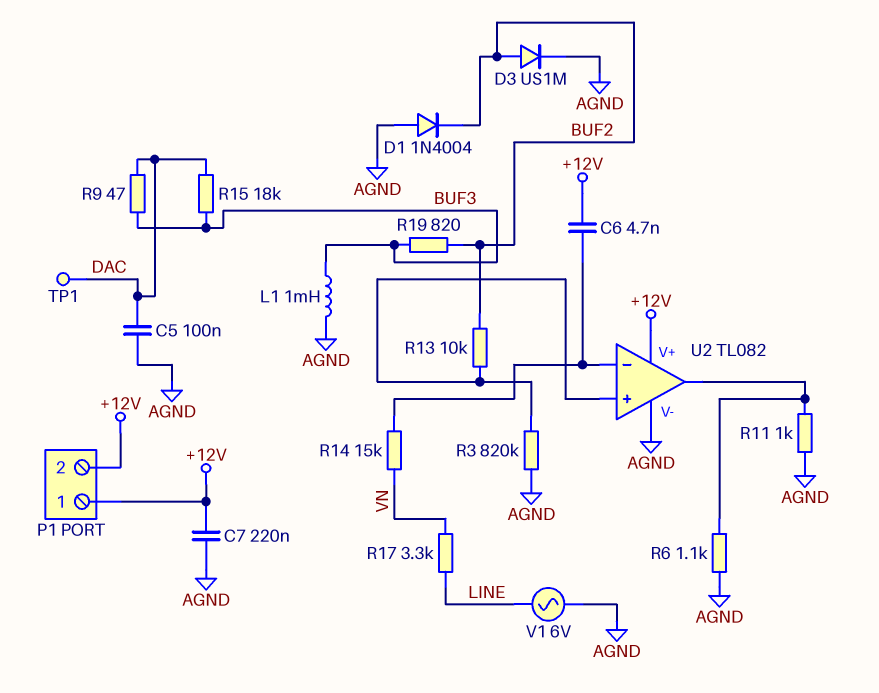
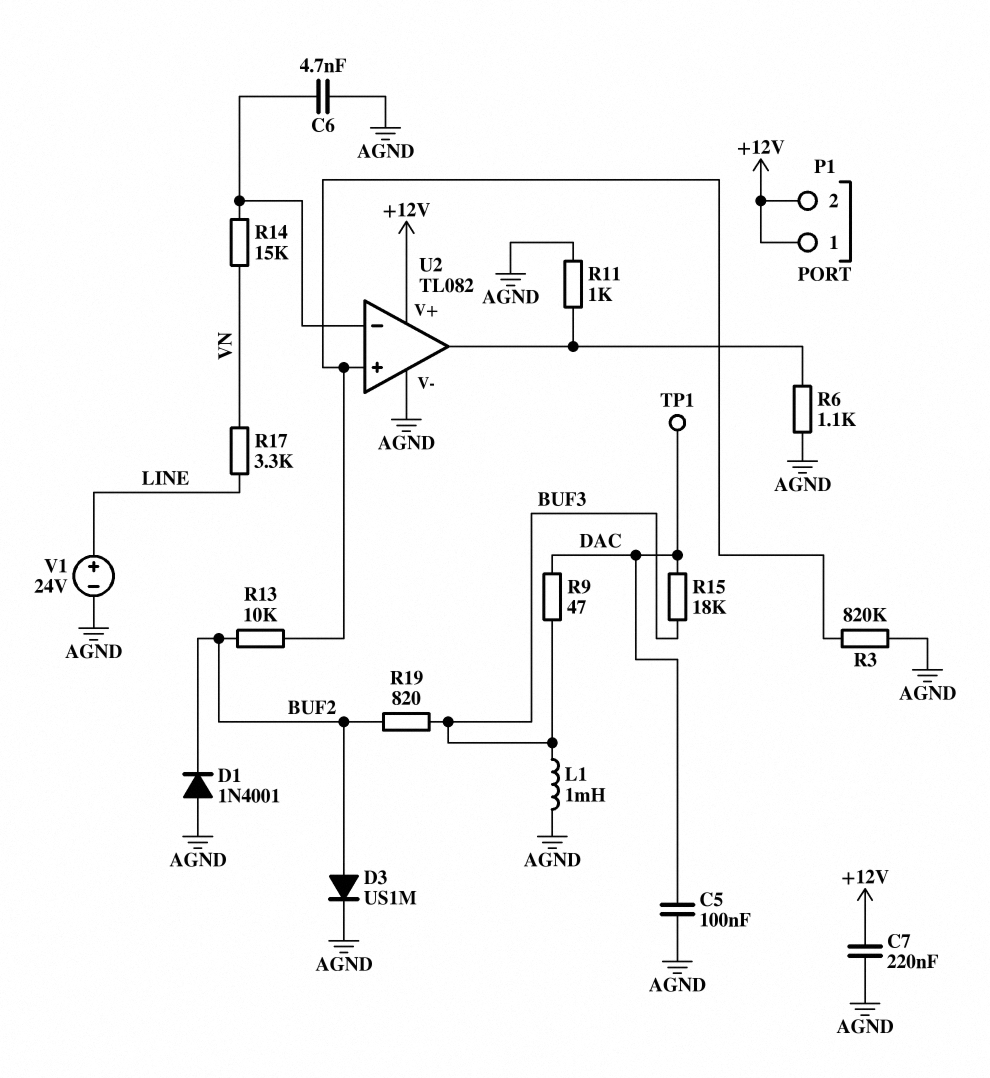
C6: 4.7nF (+12V, U2/in-) -> 4.7nF (AGND, U2/in-)
D1: diode 1N4004 (A AGND, K BUF2) -> diode 1N4001 (A AGND, K BUF2)
V1: AC 6V (AGND, LINE) -> 24V (plus LINE, minus AGND)

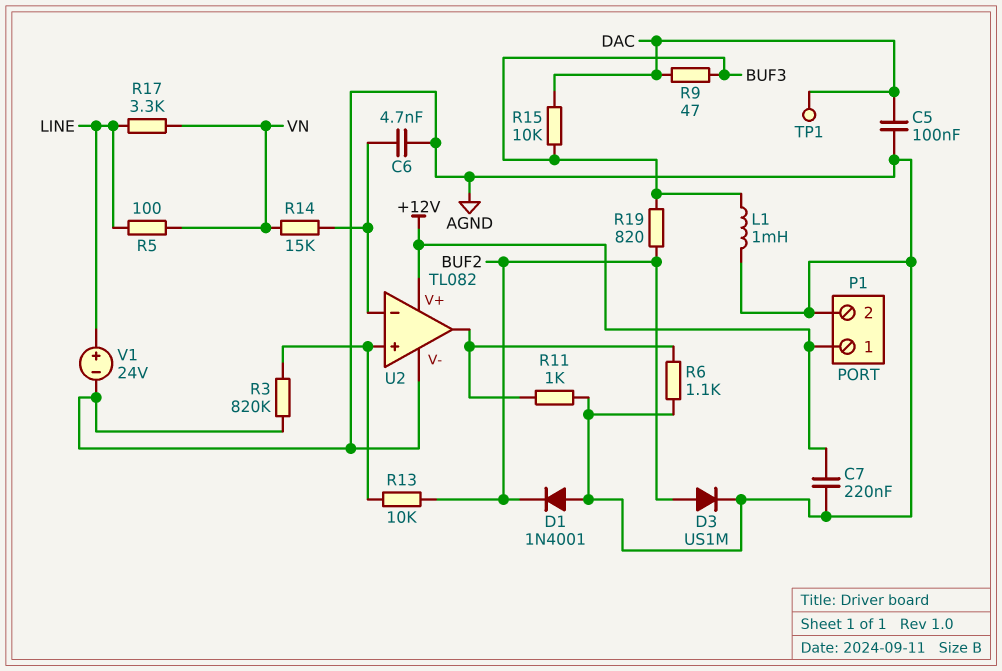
P1 pin 2: +12V -> AGND
R5: none -> 100 (LINE, VN)
R15: 18k (BUF3, DAC) -> 10k (BUF3, DAC)

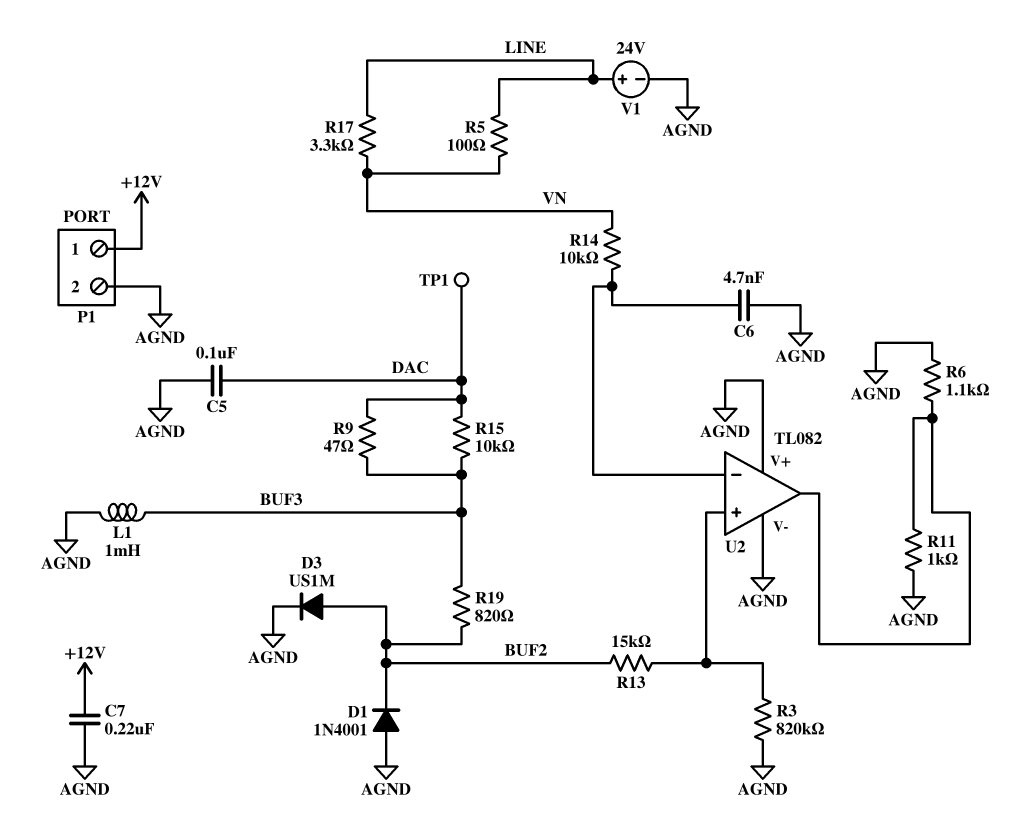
R13: 10k (BUF2, U2/in+) -> 15k (BUF2, U2/in+)
R14: 15k (U2/in-, VN) -> 10k (U2/in-, VN)
U2 pin V+: +12V -> AGND

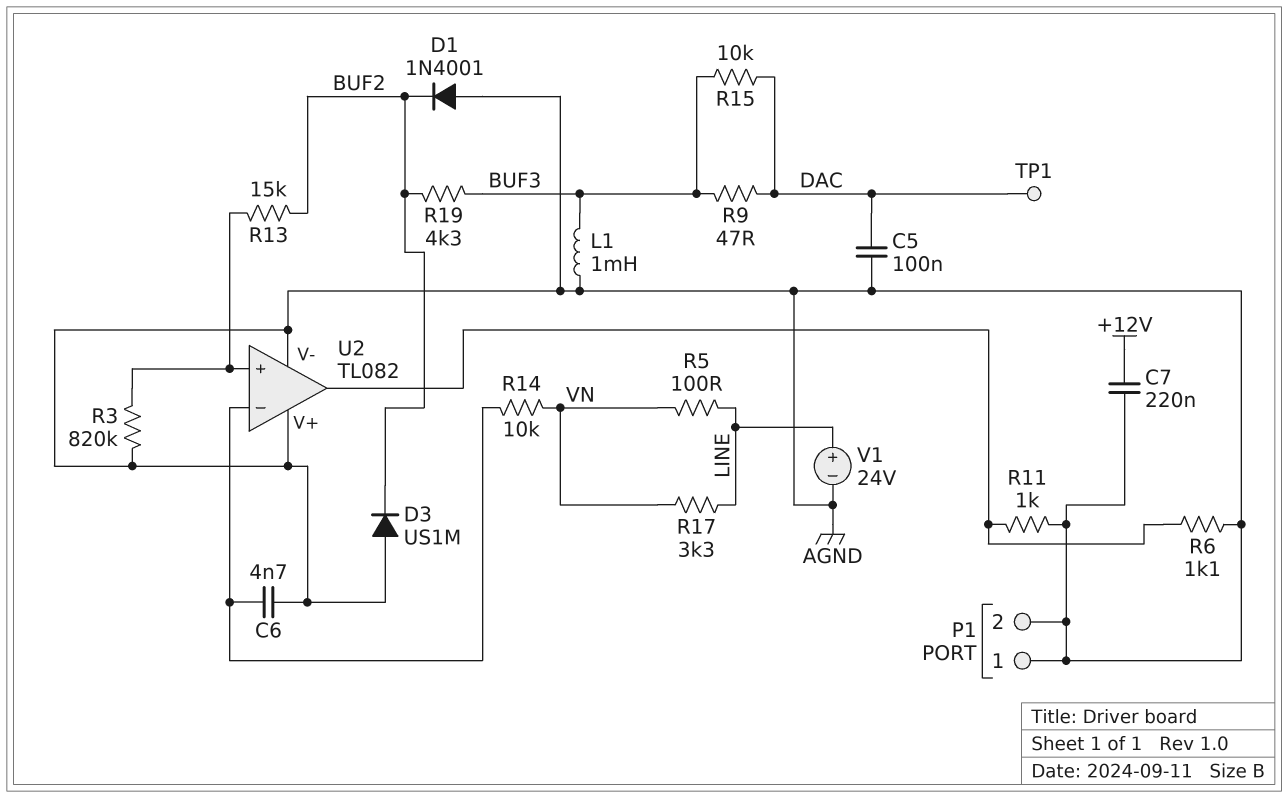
D3: diode US1M (A BUF2, K AGND) -> diode US1M (A AGND, K BUF2)
P1 pin 1: +12V -> AGND
R19: 820 (BUF2, BUF3) -> 4.3k (BUF2, BUF3)

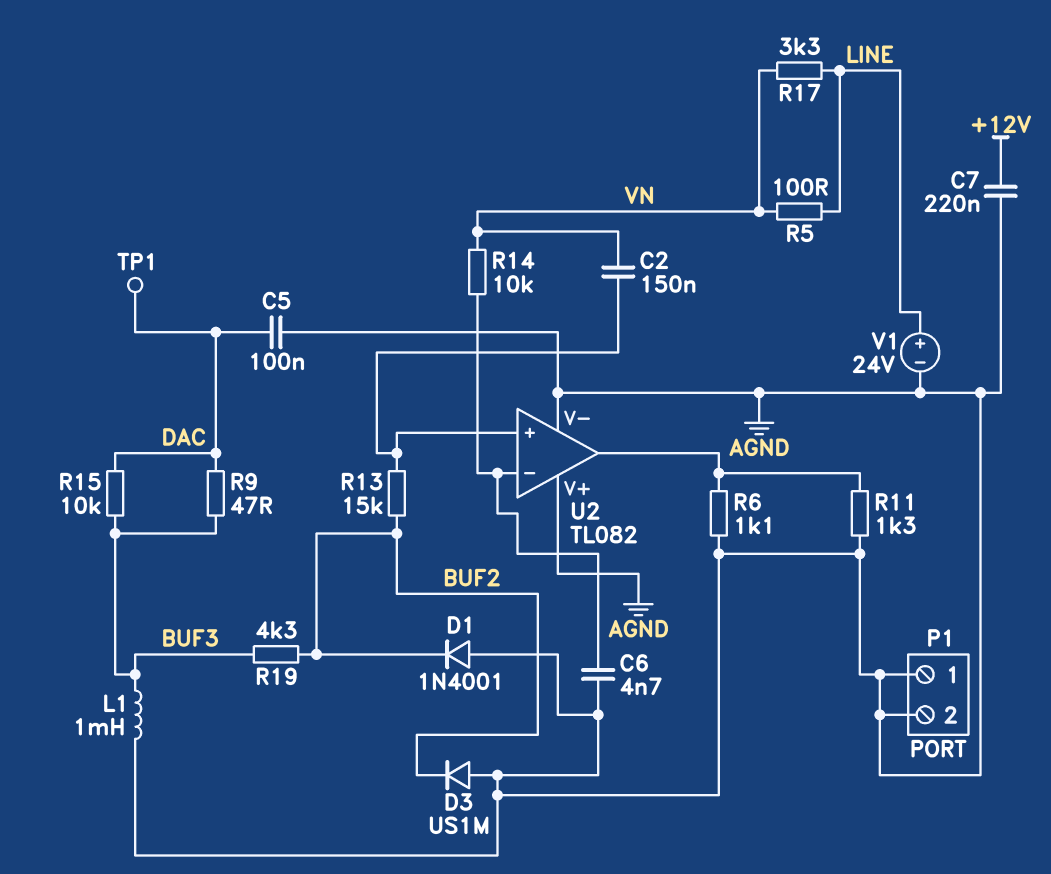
C2: none -> 150nF (U2/in+, VN)
R3: 820k (AGND, U2/in+) -> none
R11: 1k (AGND, U2/out) -> 1.3k (AGND, U2/out)

